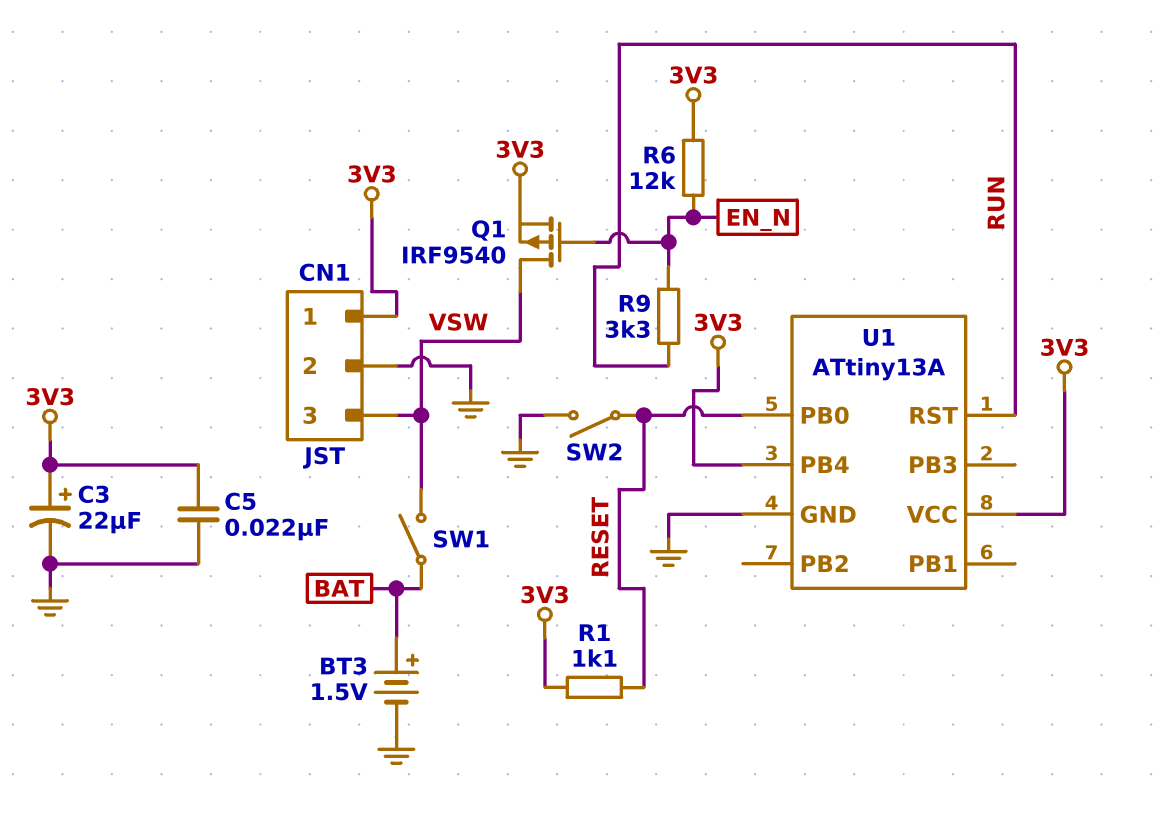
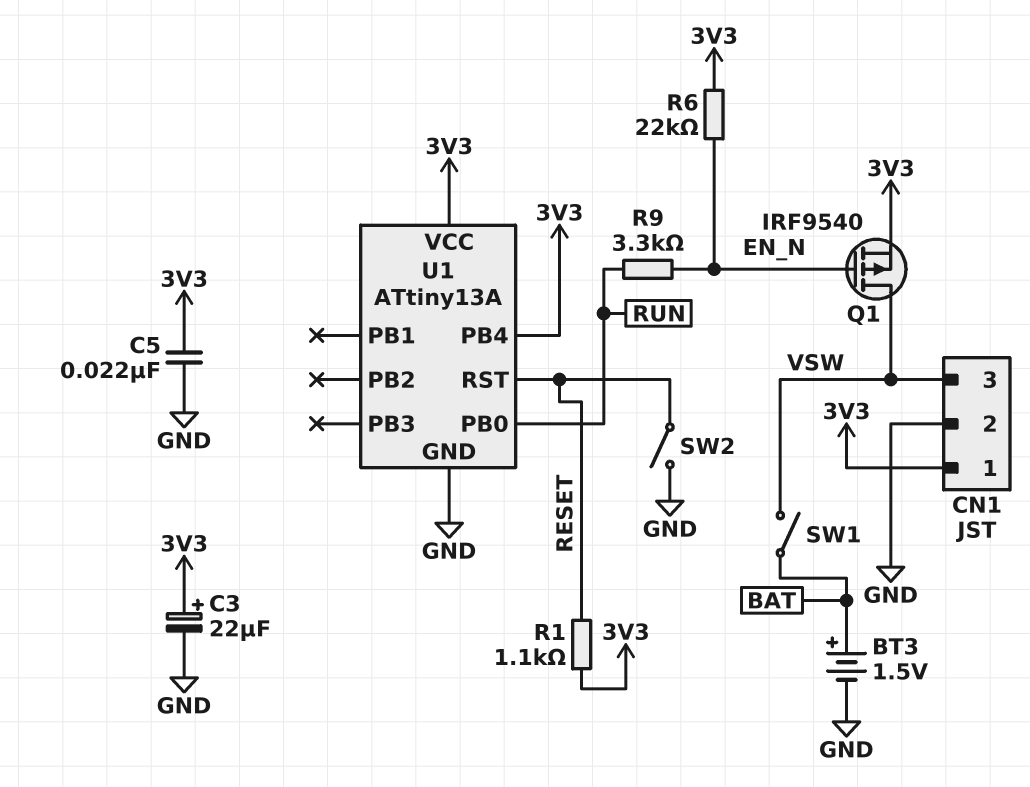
R6: 12k (3V3, EN_N) -> 22k (3V3, EN_N)
U1 pin PB0: RESET -> RUN
U1 pin RST: RUN -> RESET

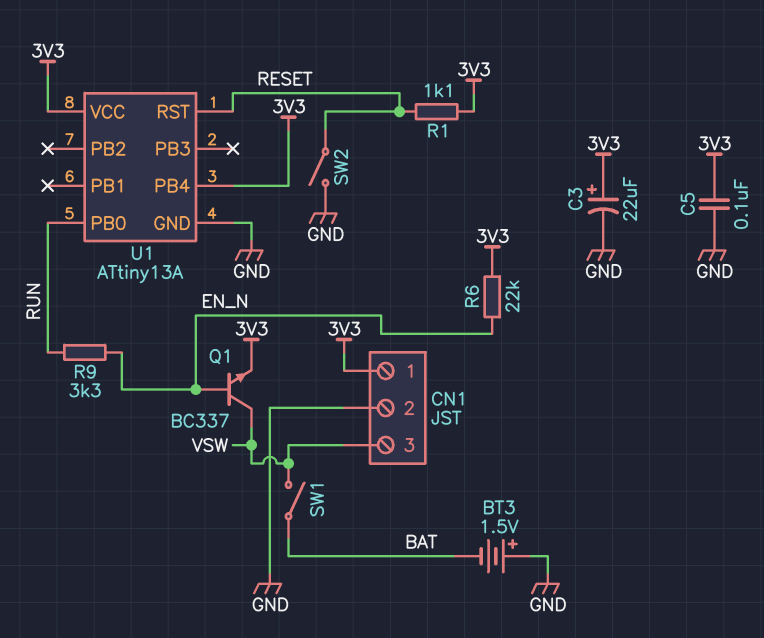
BT3: 1.5V (plus BAT, minus GND) -> 1.5V (plus GND, minus BAT)
C5: 22nF (3V3, GND) -> 100nF (3V3, GND)
Q1: PMOS IRF9540 (G EN_N, D VSW, S 3V3) -> NPN BC337 (B EN_N, C VSW, E 3V3)

